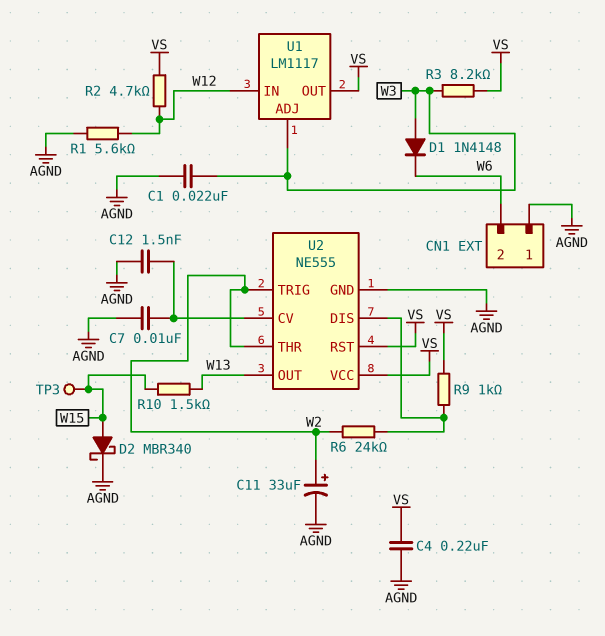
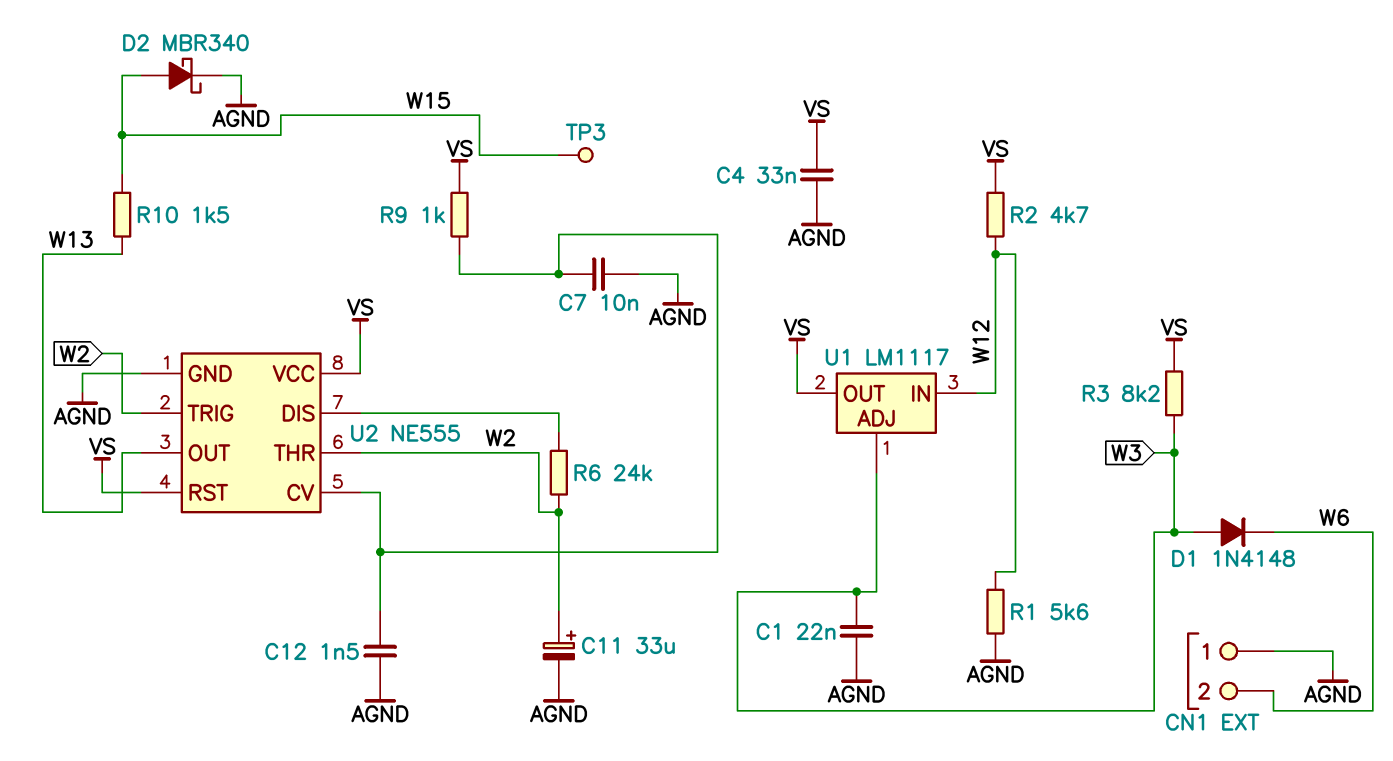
C4: 220nF (AGND, VS) -> 33nF (AGND, VS)
R9: 1k (U2/DIS, VS) -> 1k (U2/CV, VS)

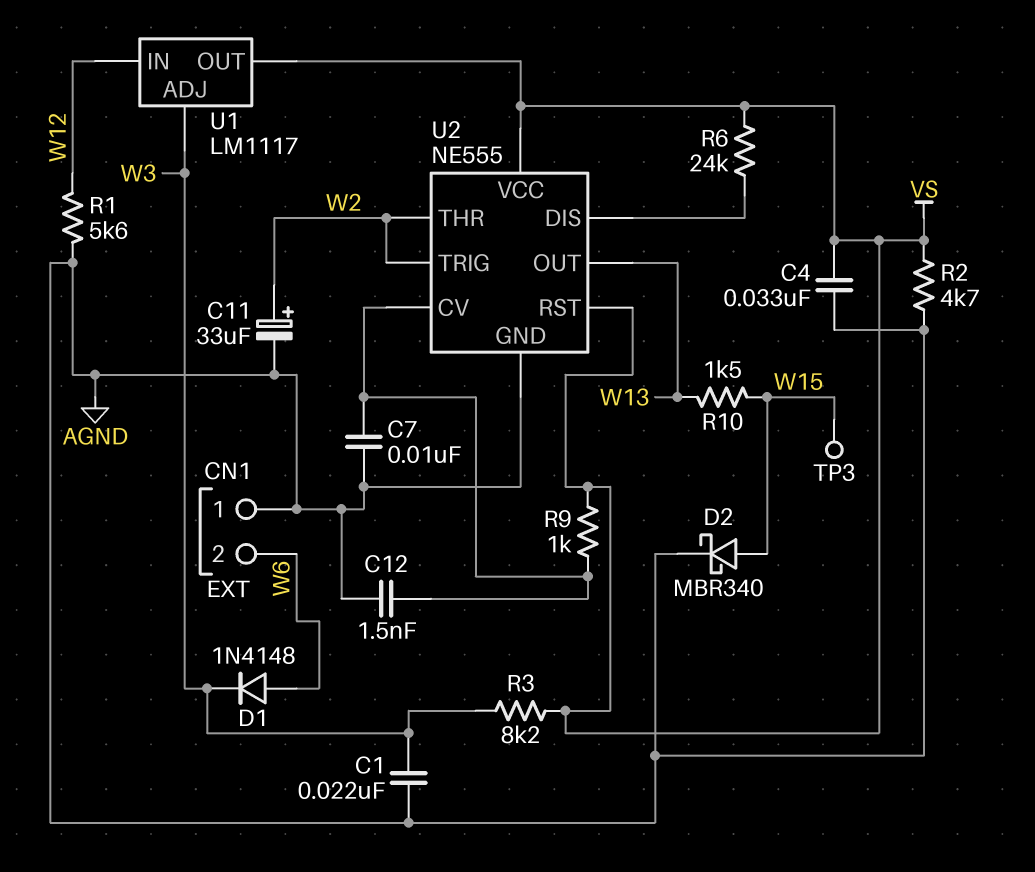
D1: diode 1N4148 (A W3, K W6) -> diode 1N4148 (A W6, K W3)
R2: 4.7k (VS, W12) -> 4.7k (AGND, VS)
R6: 24k (U2/DIS, W2) -> 24k (U2/DIS, VS)

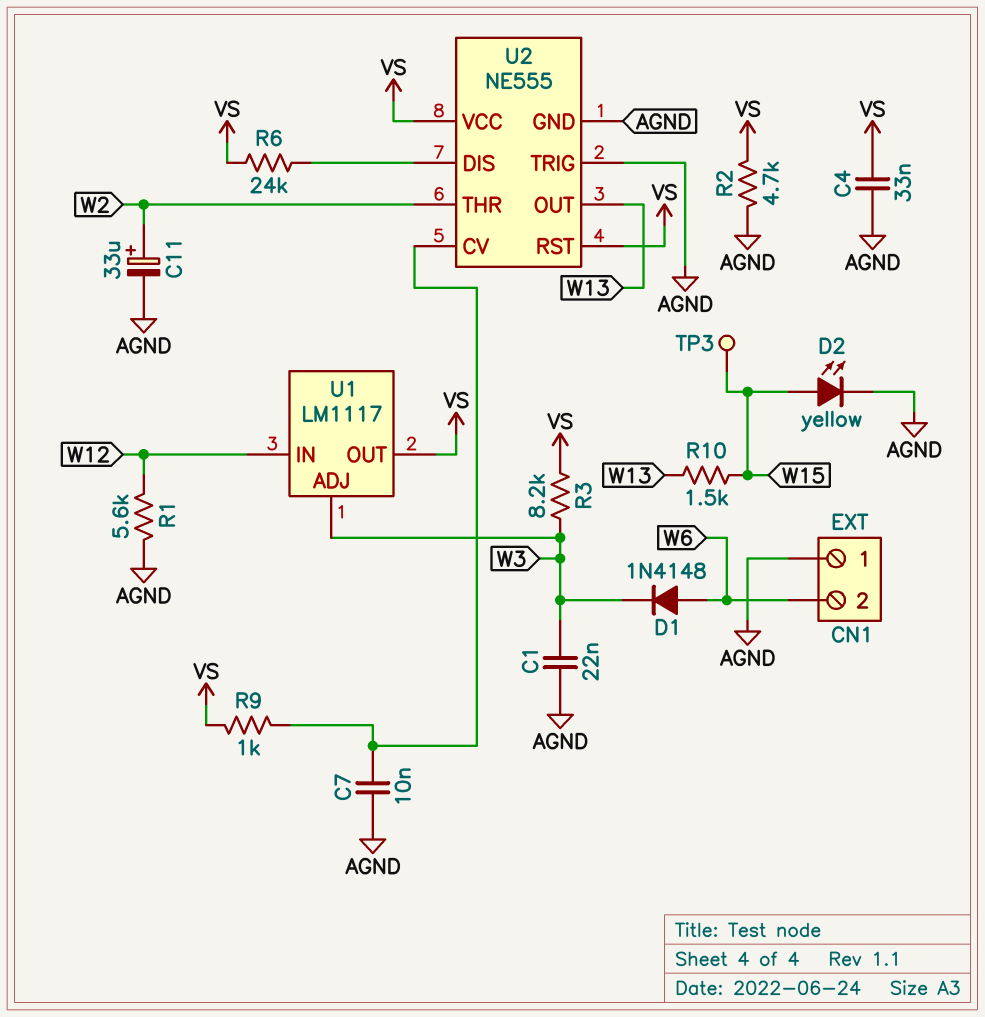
C12: 1.5nF (AGND, U2/CV) -> none
D2: schottky MBR340 (A W15, K AGND) -> LED yellow (A W15, K AGND)
U2 pin TRIG: W2 -> AGND

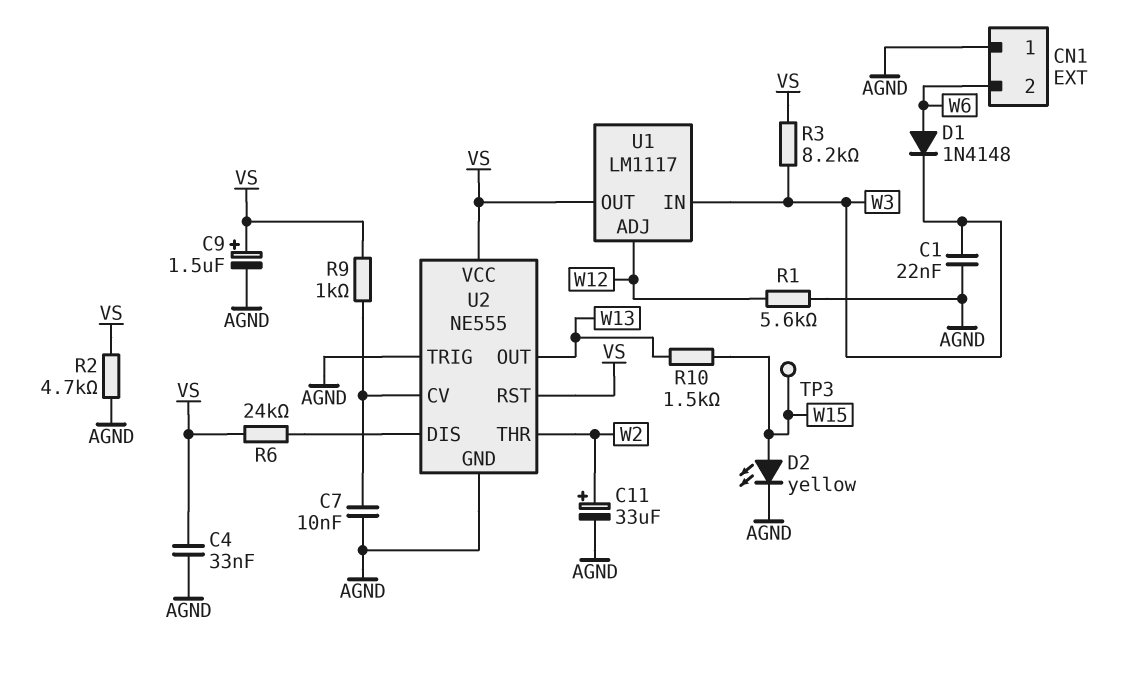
C9: none -> 1.5uF (plus VS, minus AGND)
U1 pin ADJ: W3 -> W12
U1 pin IN: W12 -> W3

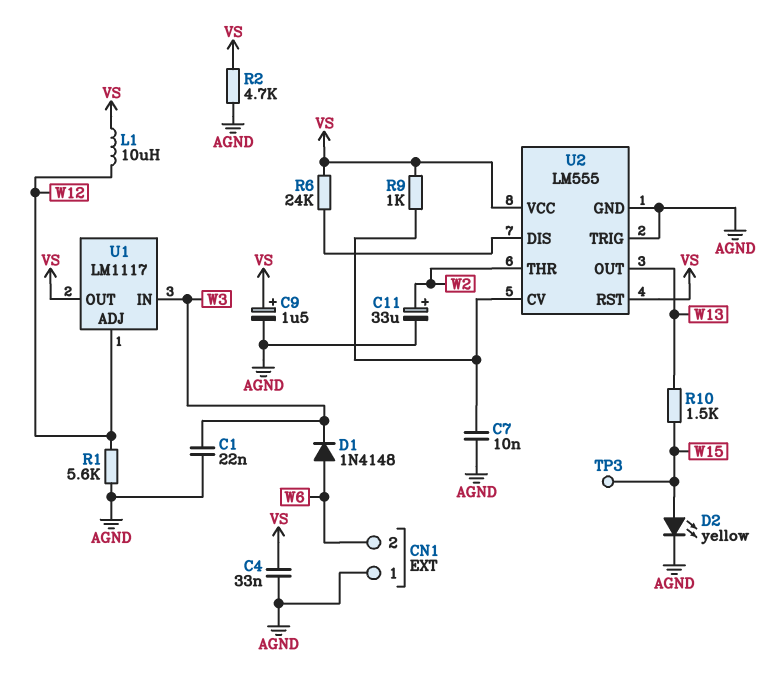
L1: none -> 10uH (VS, W12)
R3: 8.2k (VS, W3) -> none
U2: NE555 -> LM555

